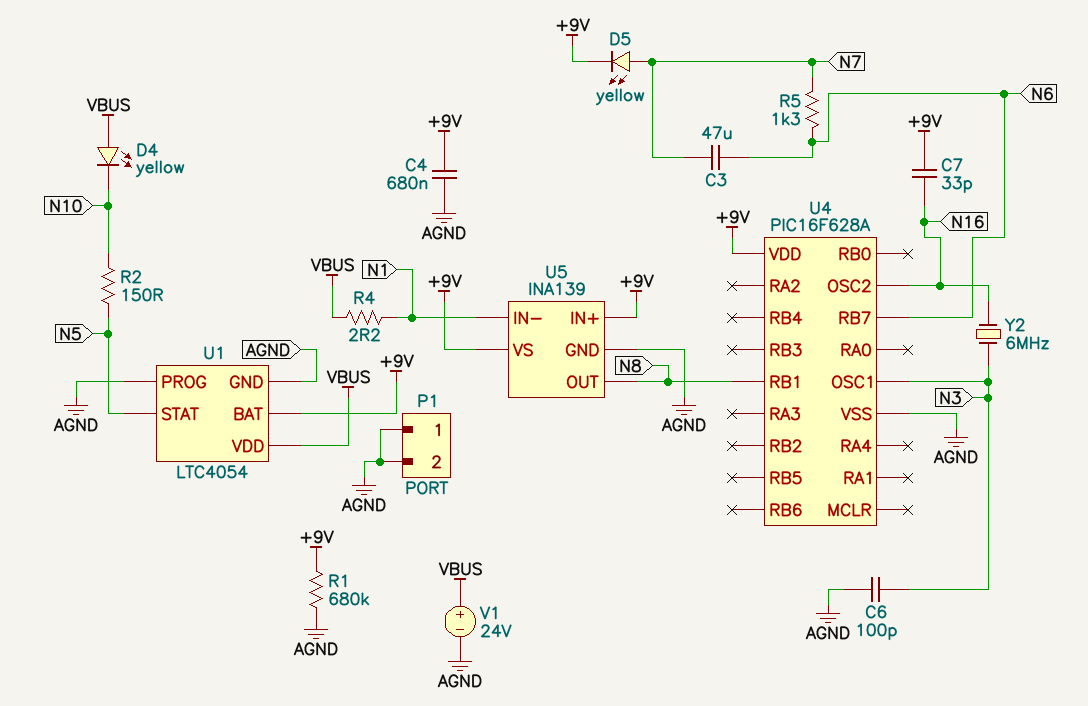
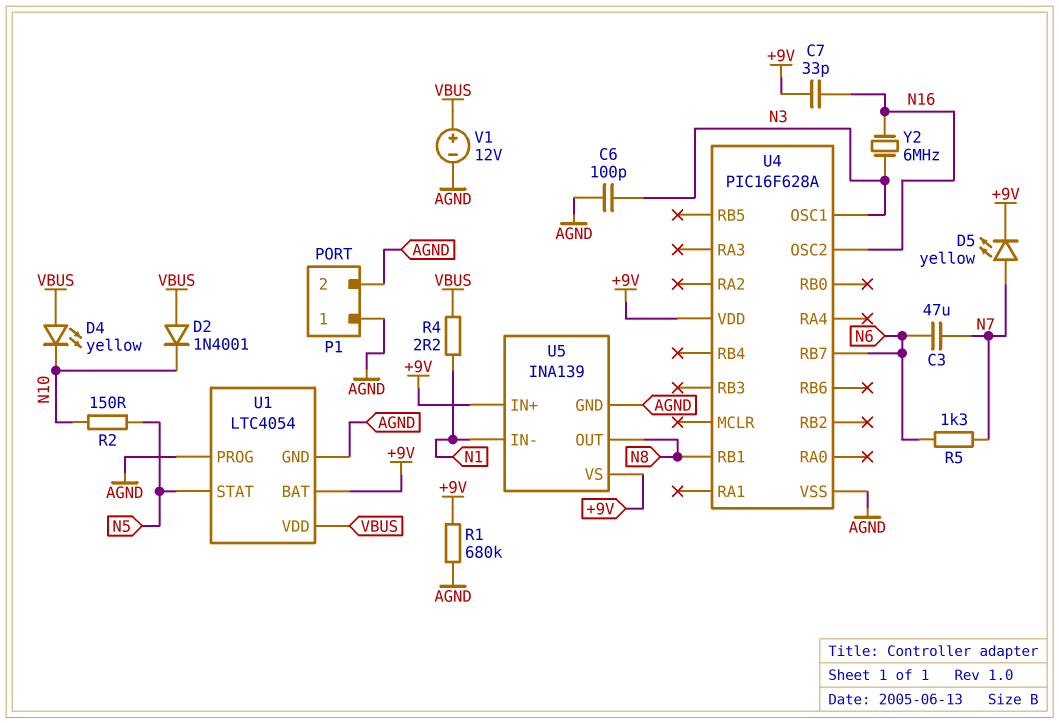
C4: 680nF (+9V, AGND) -> none
D2: none -> diode 1N4001 (A VBUS, K N10)
V1: 24V (plus VBUS, minus AGND) -> 12V (plus VBUS, minus AGND)

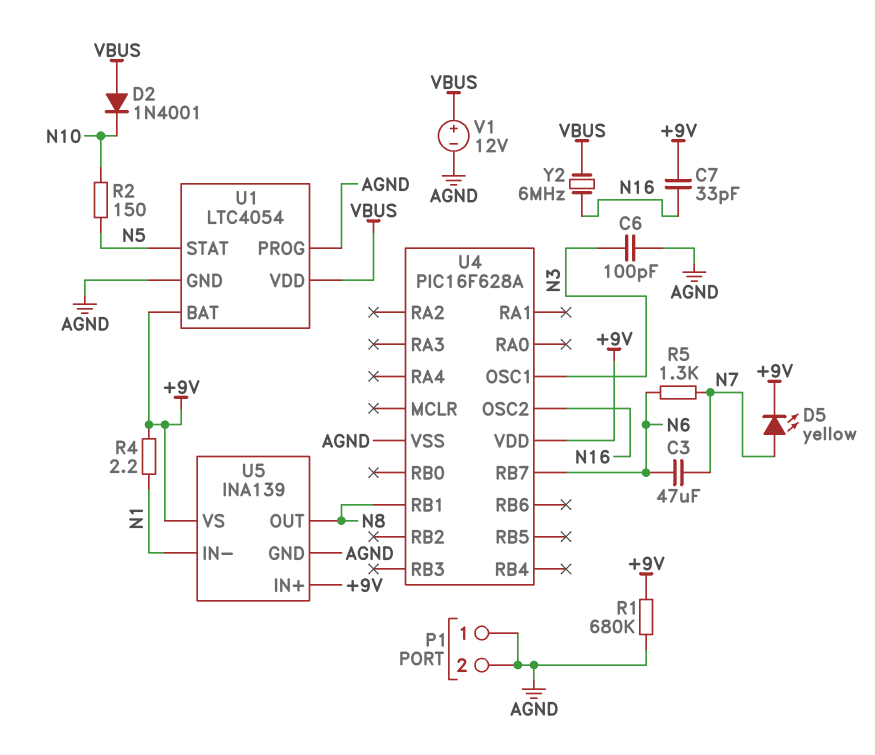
D4: LED yellow (A VBUS, K N10) -> none
R4: 2.2 (N1, VBUS) -> 2.2 (+9V, N1)
Y2: 6MHz (N3, N16) -> 6MHz (N16, VBUS)

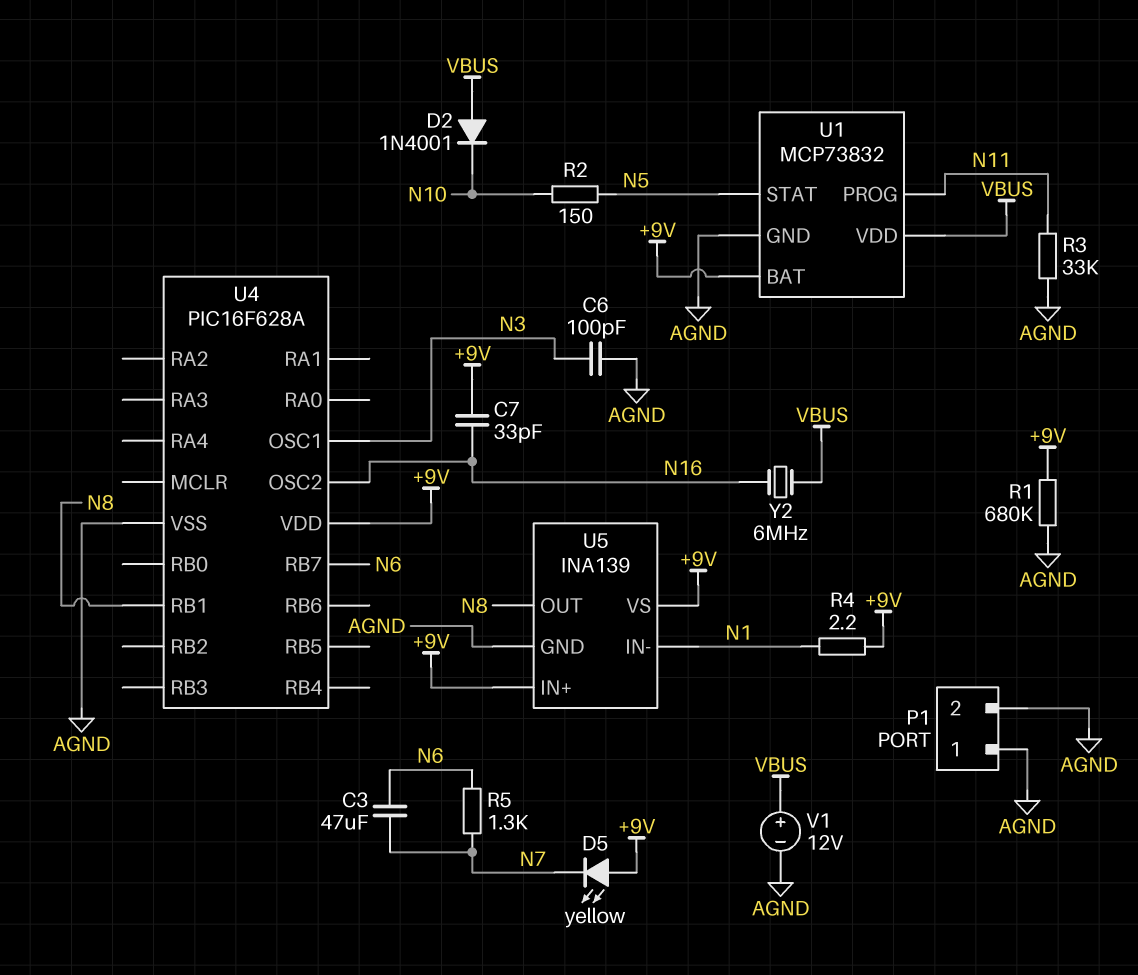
D5: LED yellow (A N7, K +9V) -> LED yellow (A +9V, K N7)
R3: none -> 33k (AGND, N11)
U1: LTC4054 -> MCP73832
U1 pin PROG: AGND -> N11

